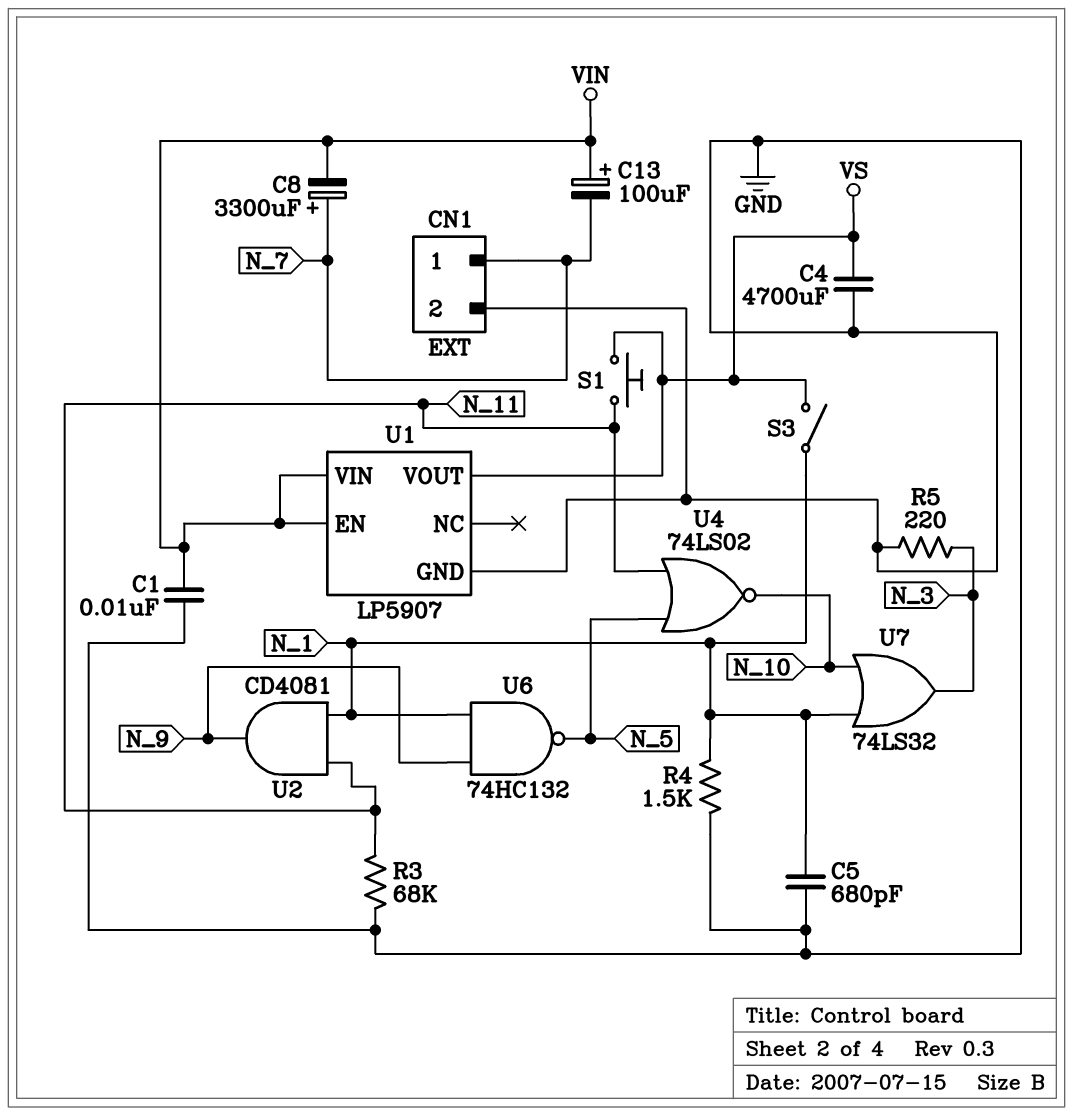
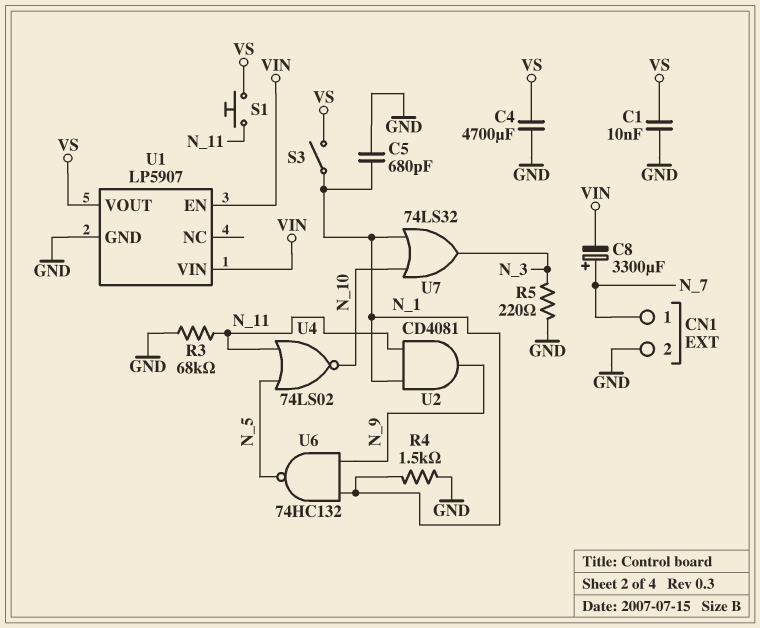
C1: 10nF (GND, VIN) -> 10nF (GND, VS)
C13: 100uF (plus VIN, minus N_7) -> none

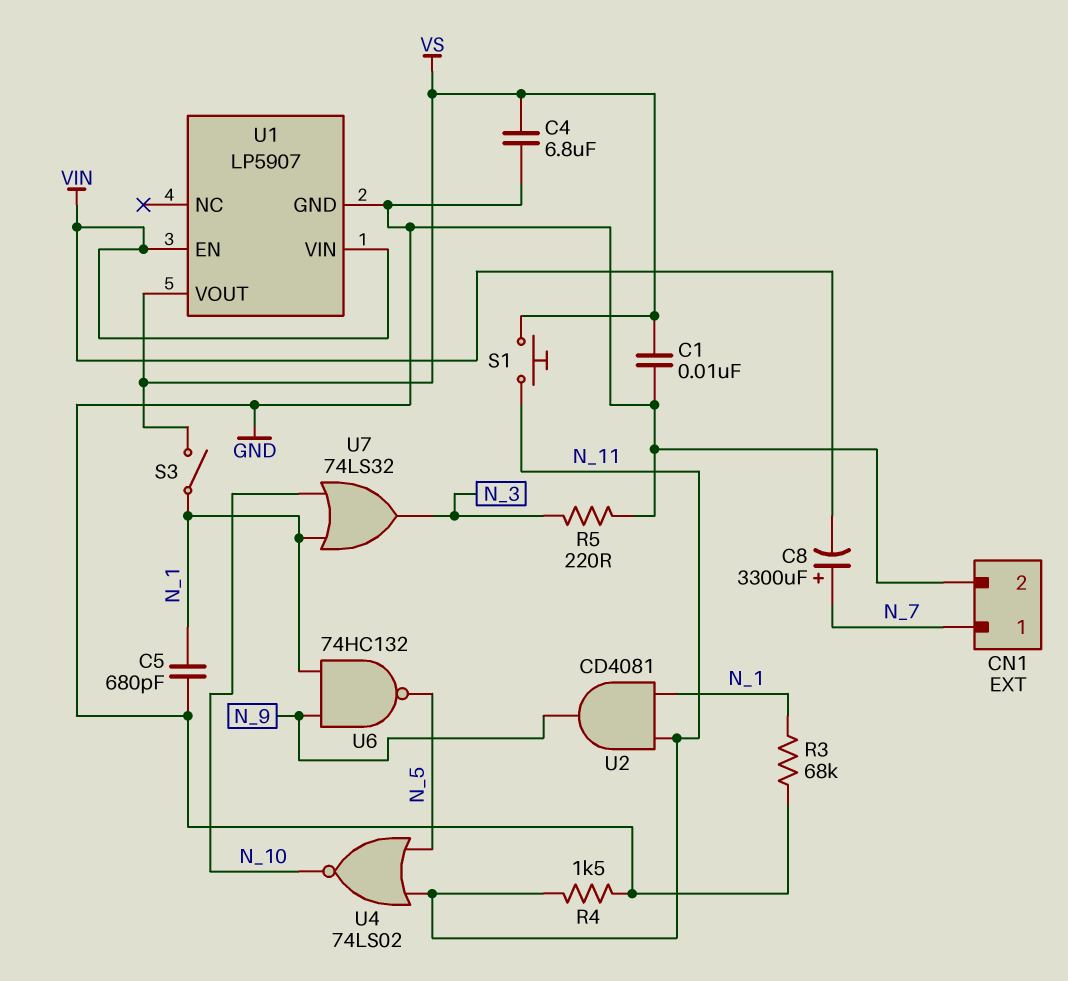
C4: 4700uF (GND, VS) -> 6.8uF (GND, VS)
R3: 68k (GND, N_11) -> 68k (GND, N_1)
R4: 1.5k (GND, N_1) -> 1.5k (GND, N_11)

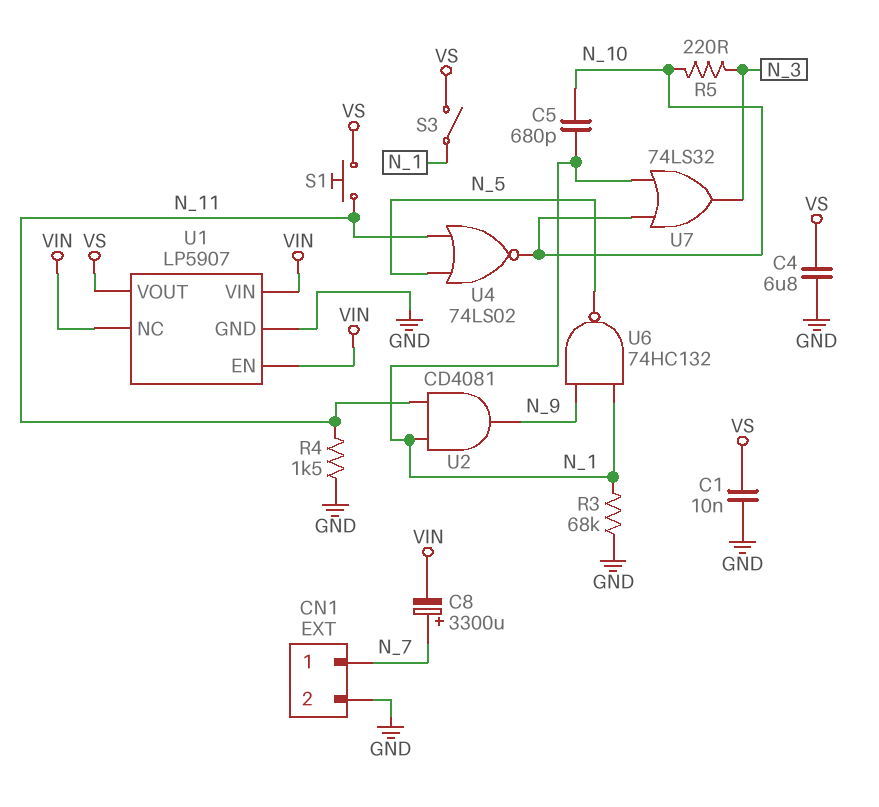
C5: 680pF (GND, N_1) -> 680pF (N_1, N_10)
R5: 220 (GND, N_3) -> 220 (N_3, N_10)
U1 pin NC: none -> VIN

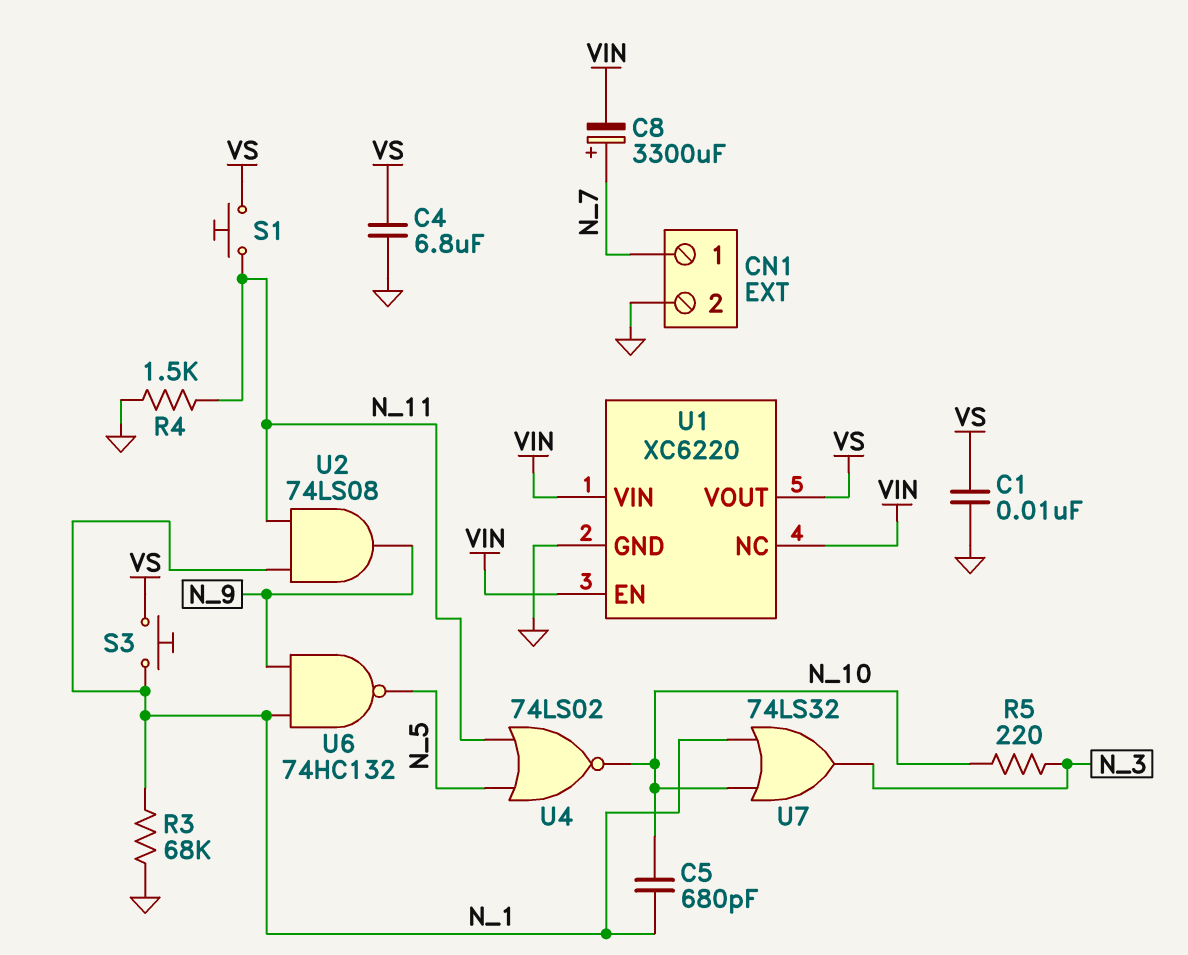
S3: switch (N_1, VS) -> button (N_1, VS)
U1: LP5907 -> XC6220
U2: AND CD4081 (in N_1, in N_11, out N_9) -> AND 74LS08 (in N_1, in N_11, out N_9)

